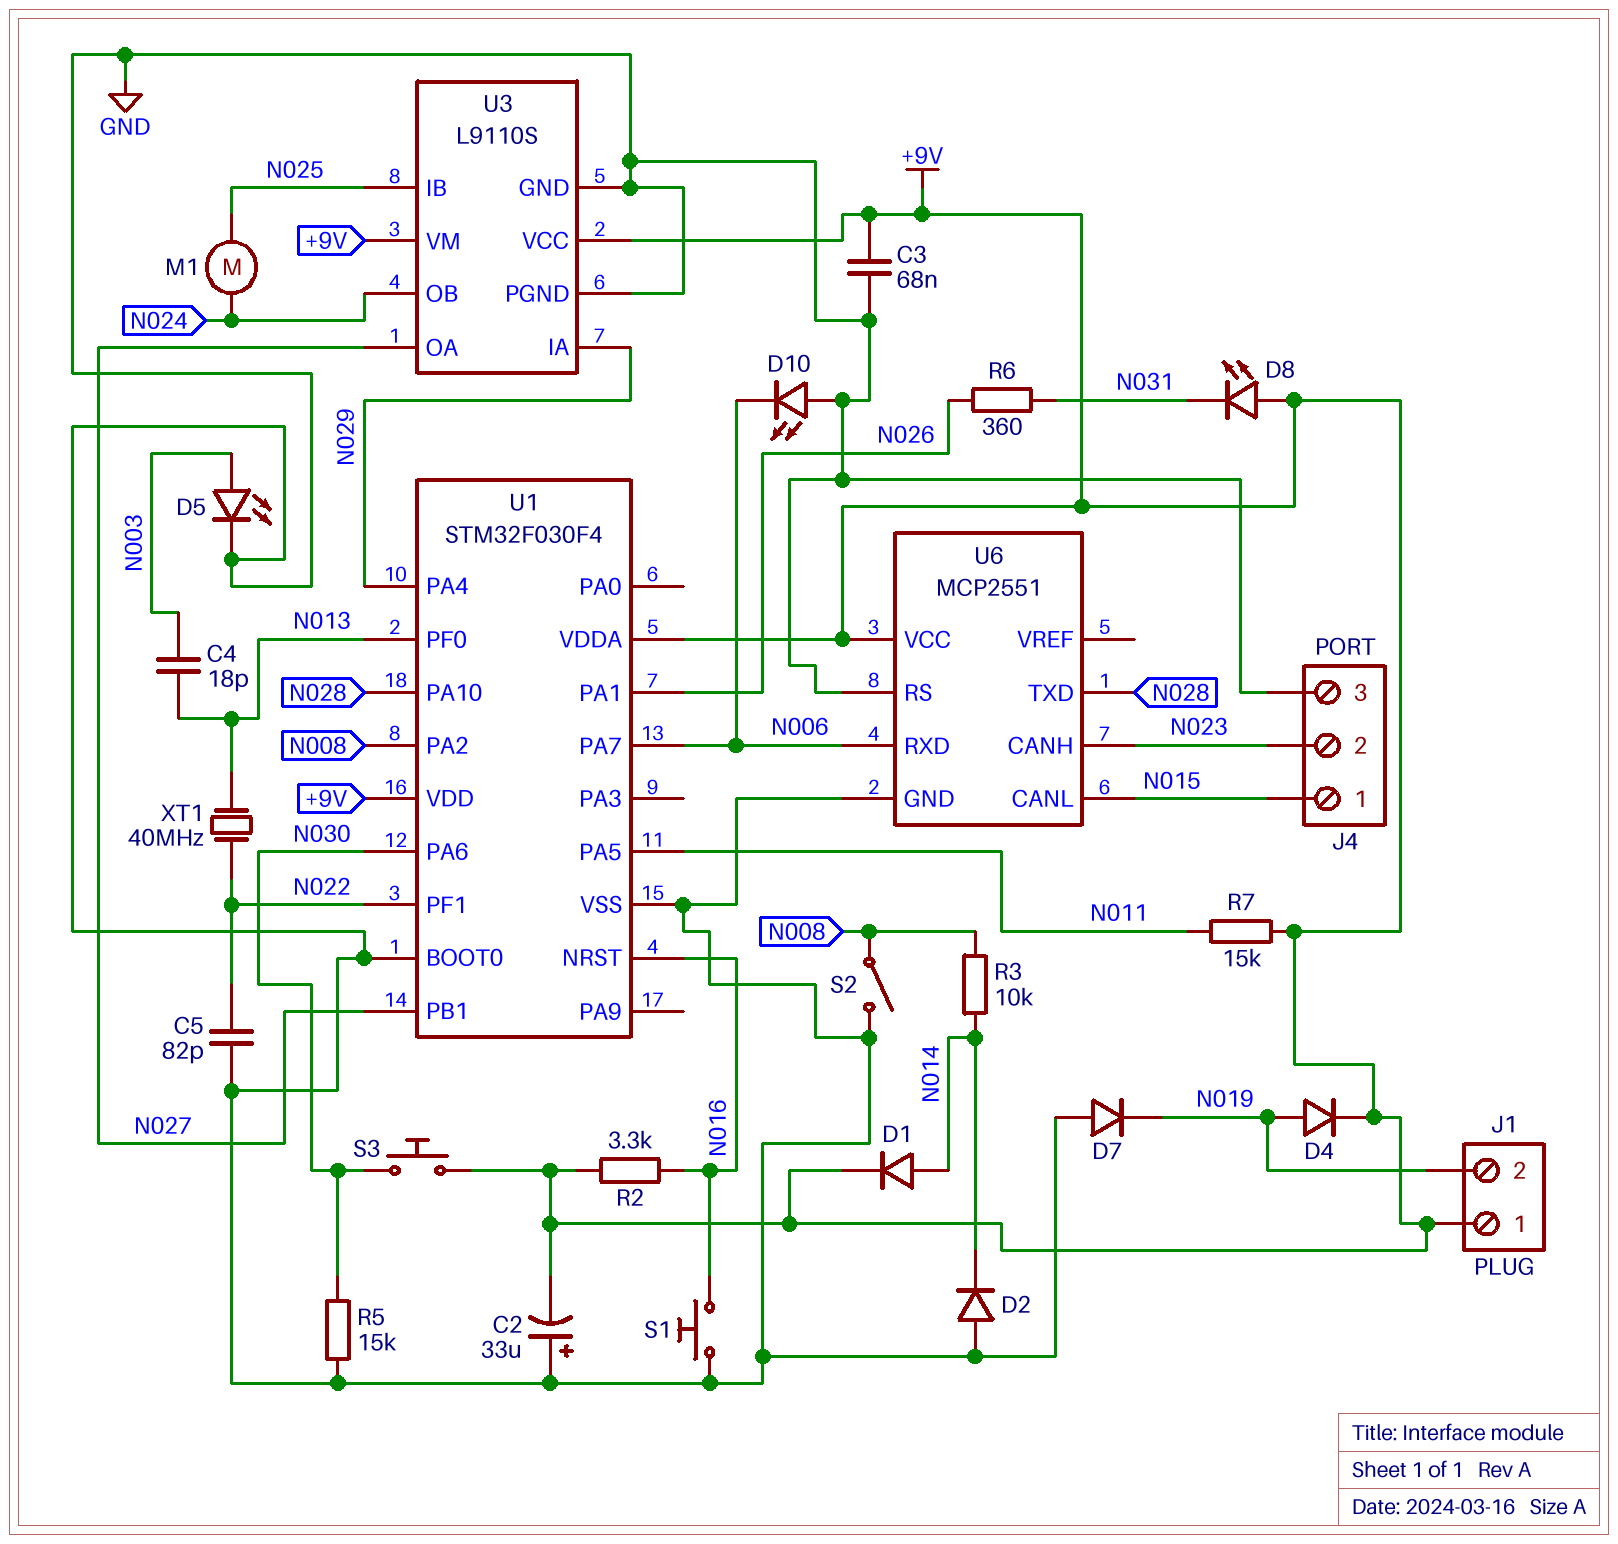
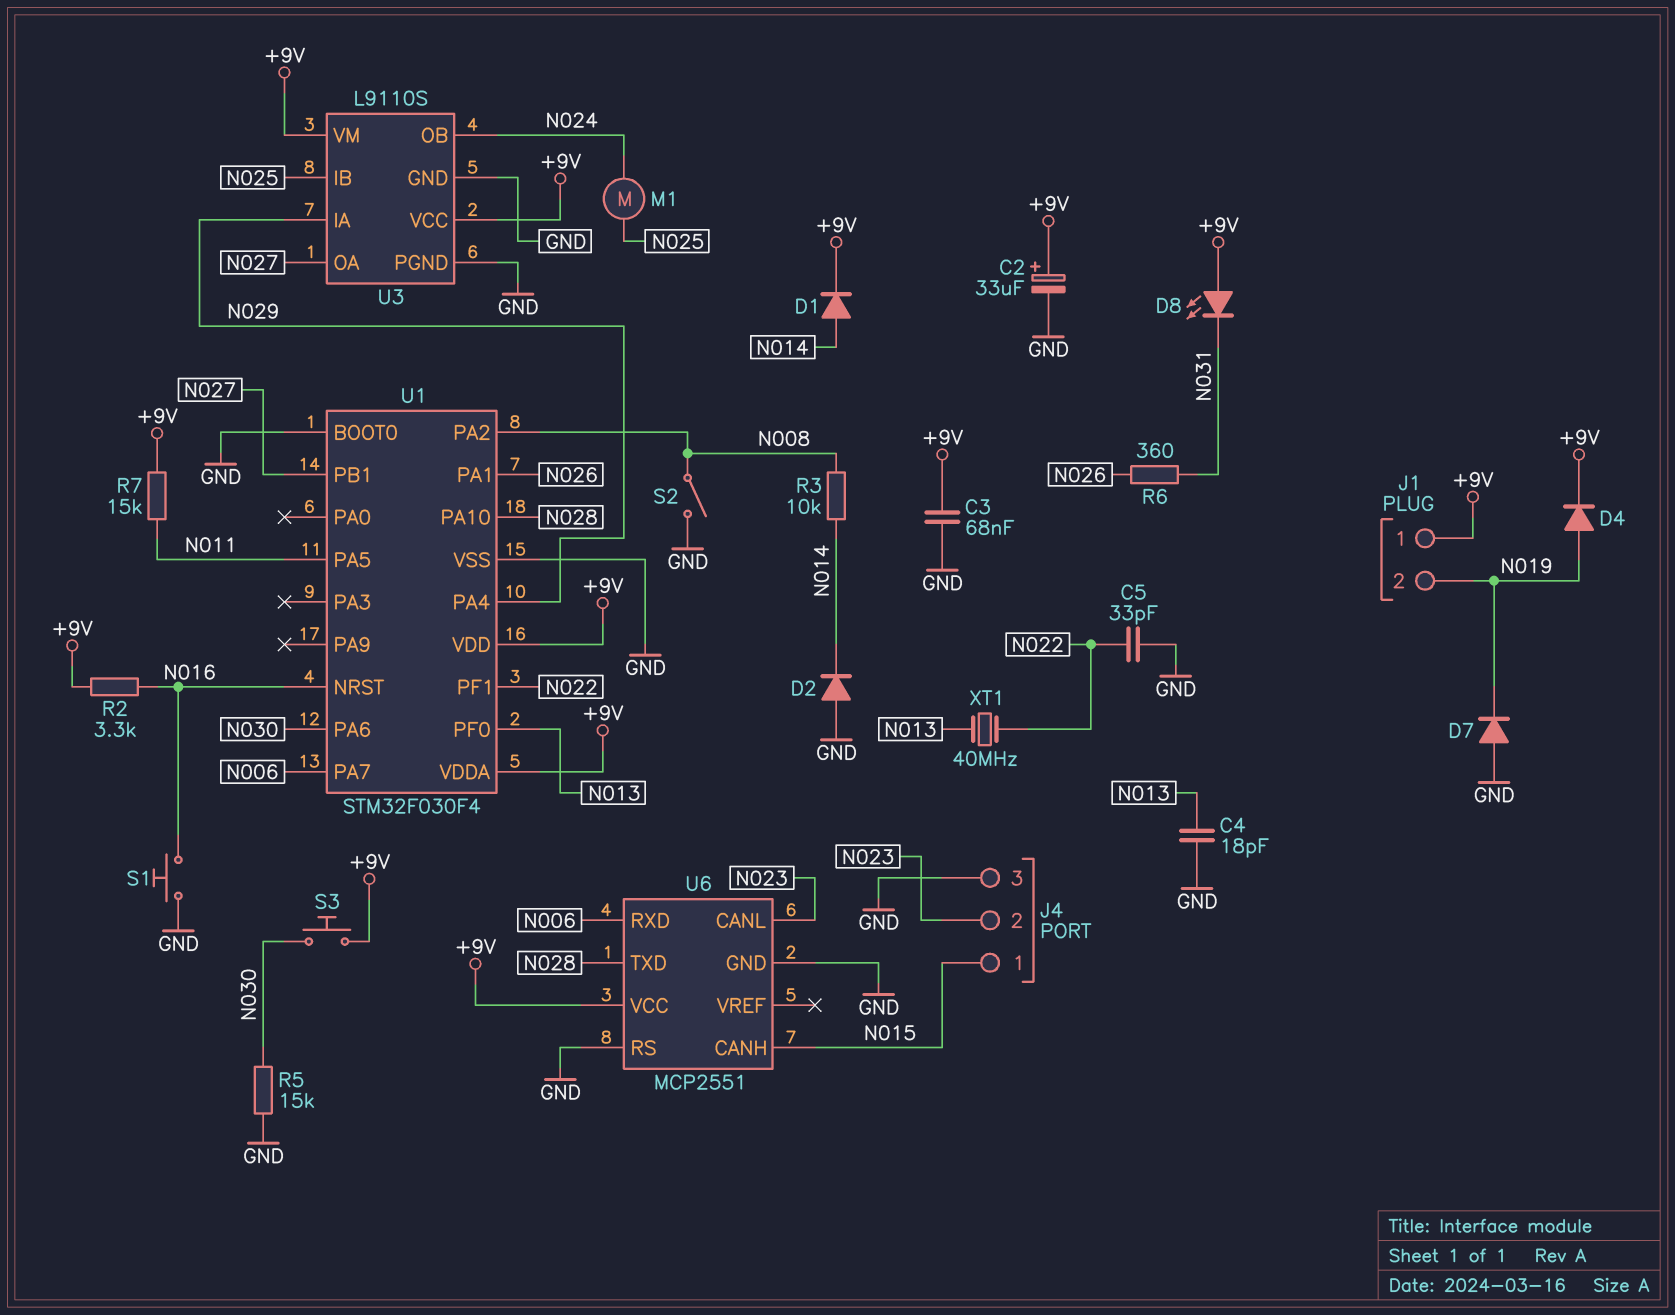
C2: 33uF (plus GND, minus +9V) -> 33uF (plus +9V, minus GND)
C4: 18pF (N003, N013) -> 18pF (GND, N013)
C5: 82pF (GND, N022) -> 33pF (GND, N022)
D5: LED (A N003, K GND) -> none
D10: LED (A GND, K N006) -> none
U6 pin CANH: N023 -> N015
U6 pin CANL: N015 -> N023

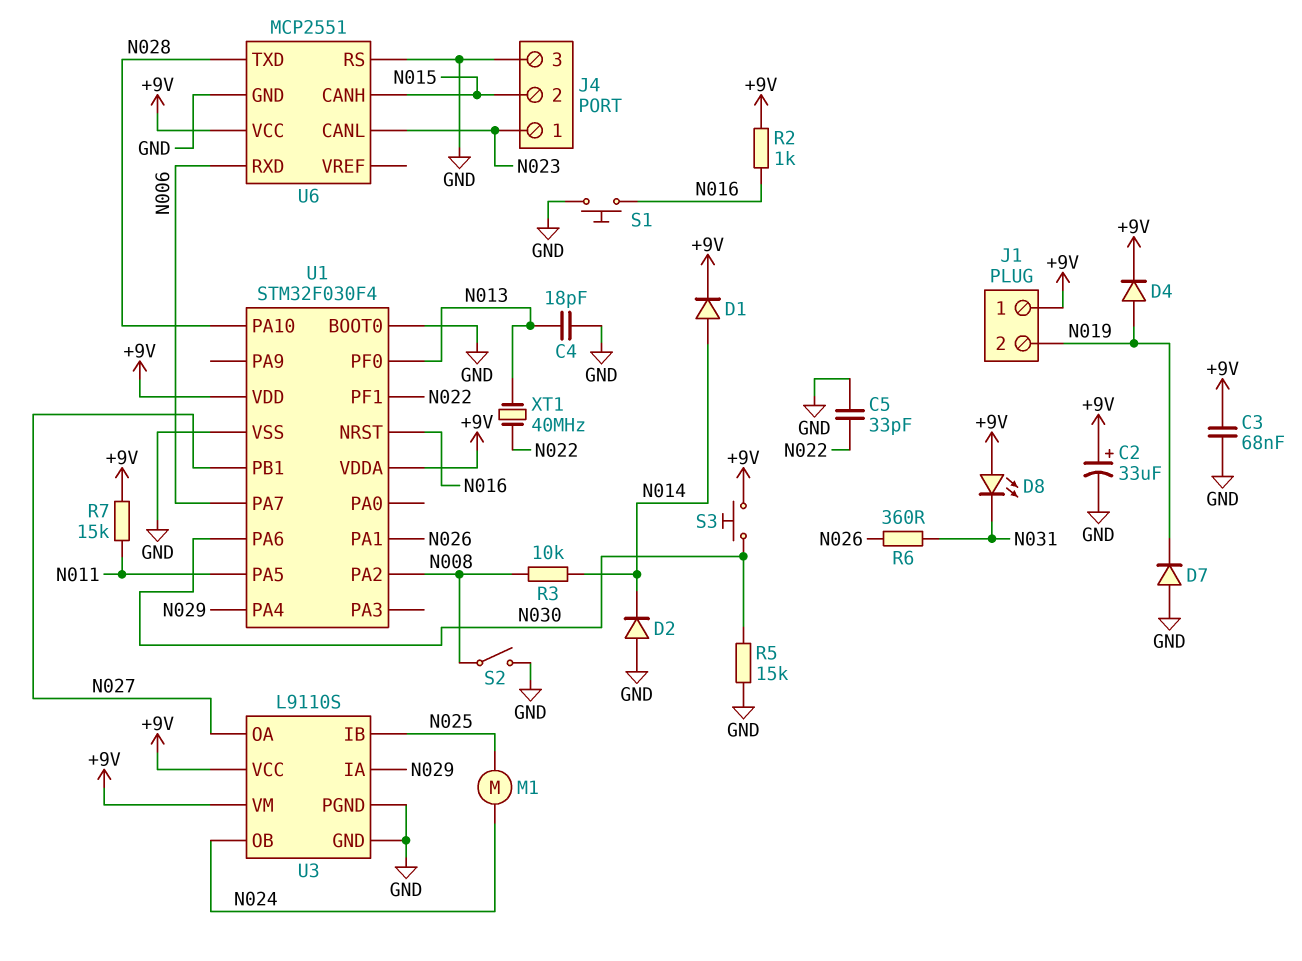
J4 pin 1: N015 -> N023
J4 pin 2: N023 -> N015
R2: 3.3k (+9V, N016) -> 1k (+9V, N016)

